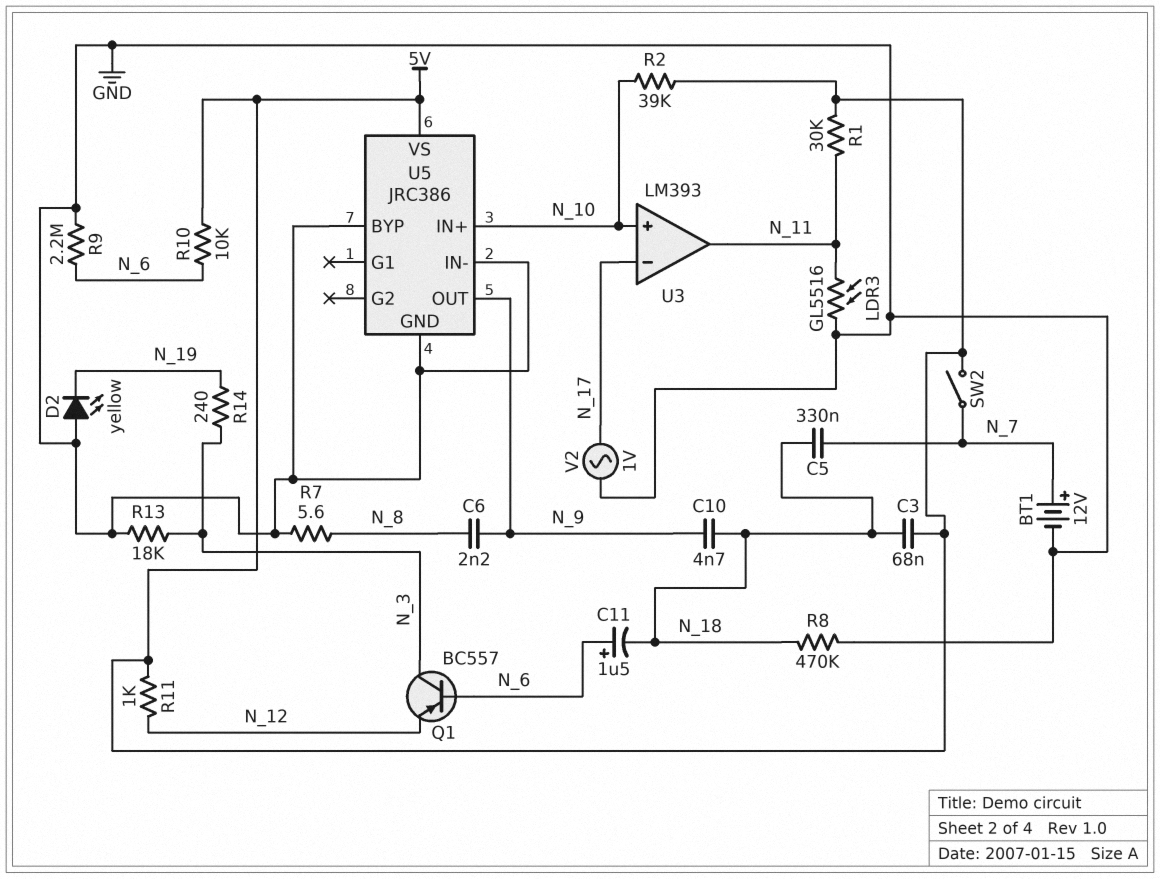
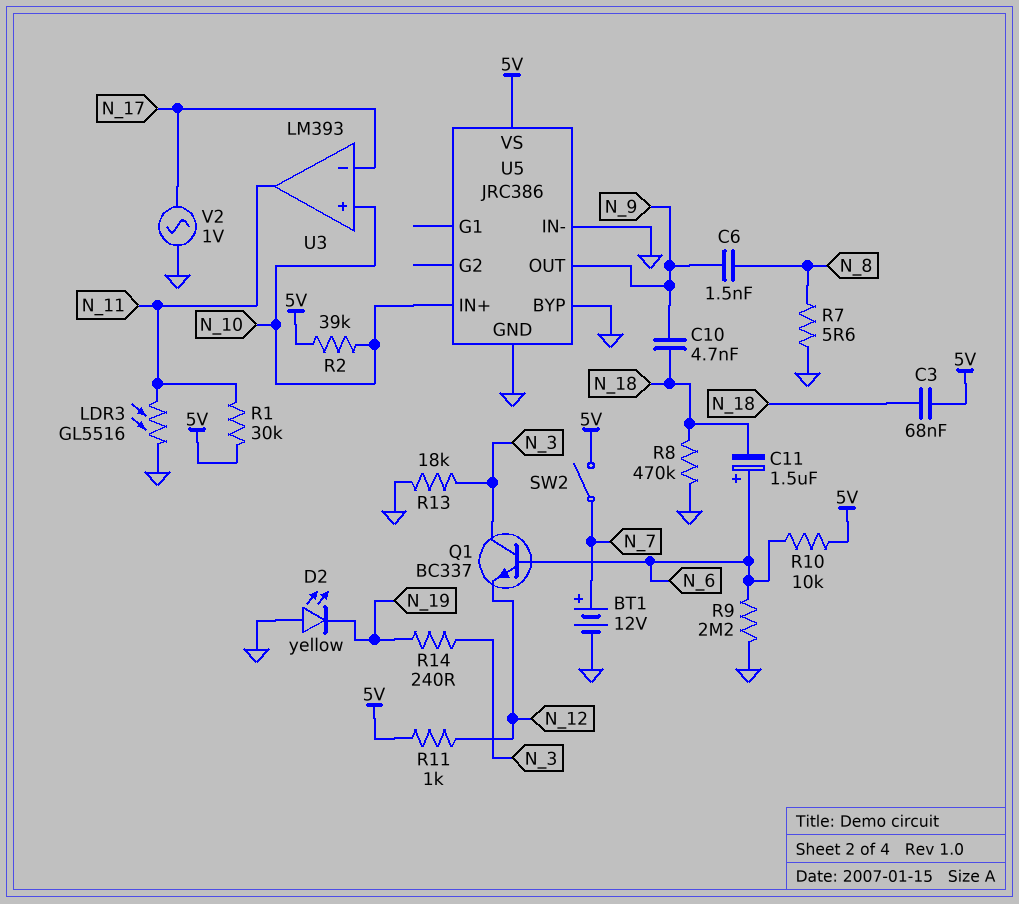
C5: 330nF (N_7, N_18) -> none
C6: 2.2nF (N_8, N_9) -> 1.5nF (N_8, N_9)
Q1: PNP BC557 (B N_6, C N_3, E N_12) -> NPN BC337 (B N_6, C N_3, E N_12)

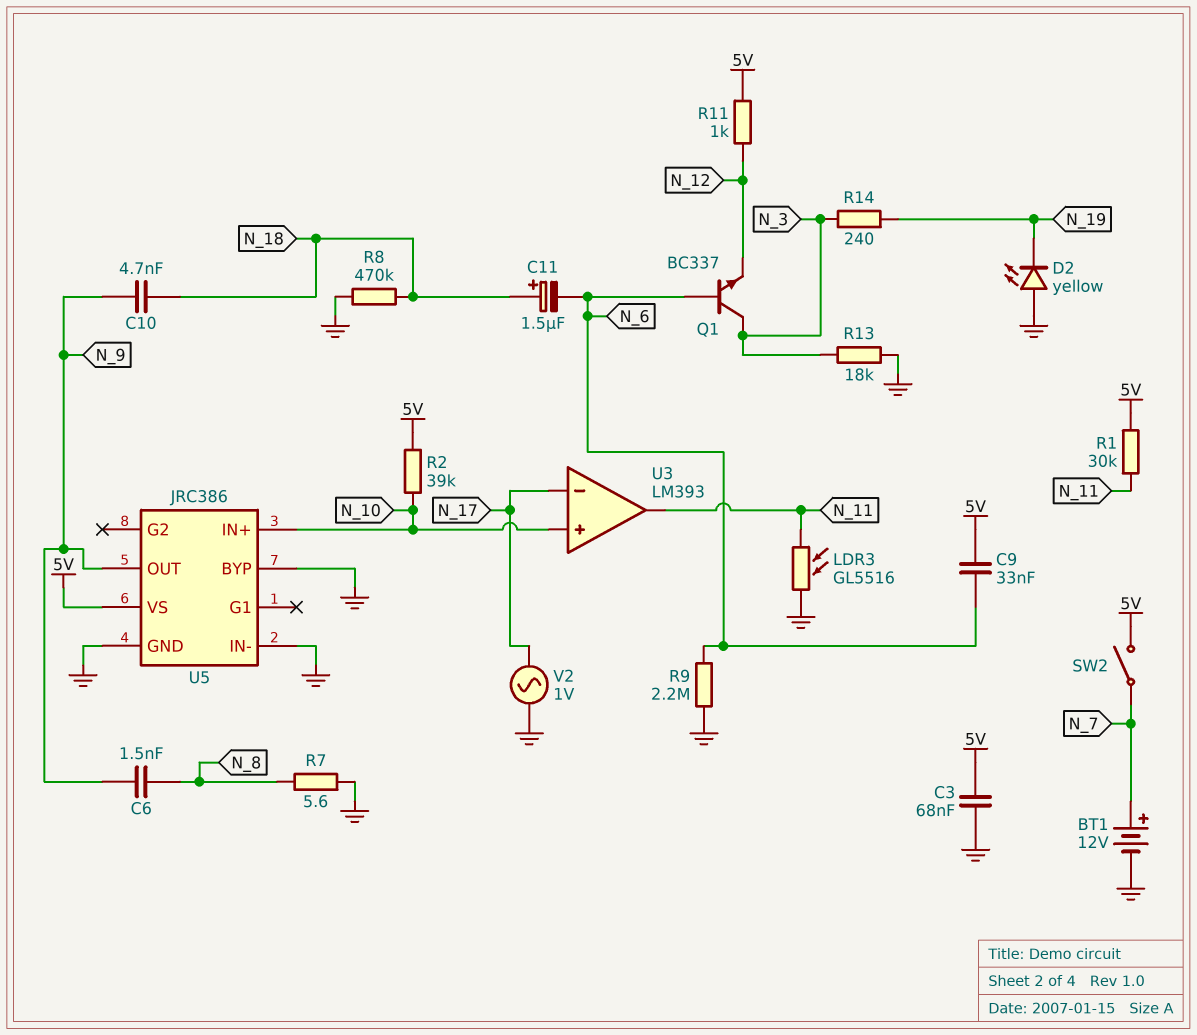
C3: 68nF (5V, N_18) -> 68nF (5V, GND)
C9: none -> 33nF (5V, N_6)
C11: 1.5uF (plus N_6, minus N_18) -> 1.5uF (plus N_18, minus N_6)
R10: 10k (5V, N_6) -> none

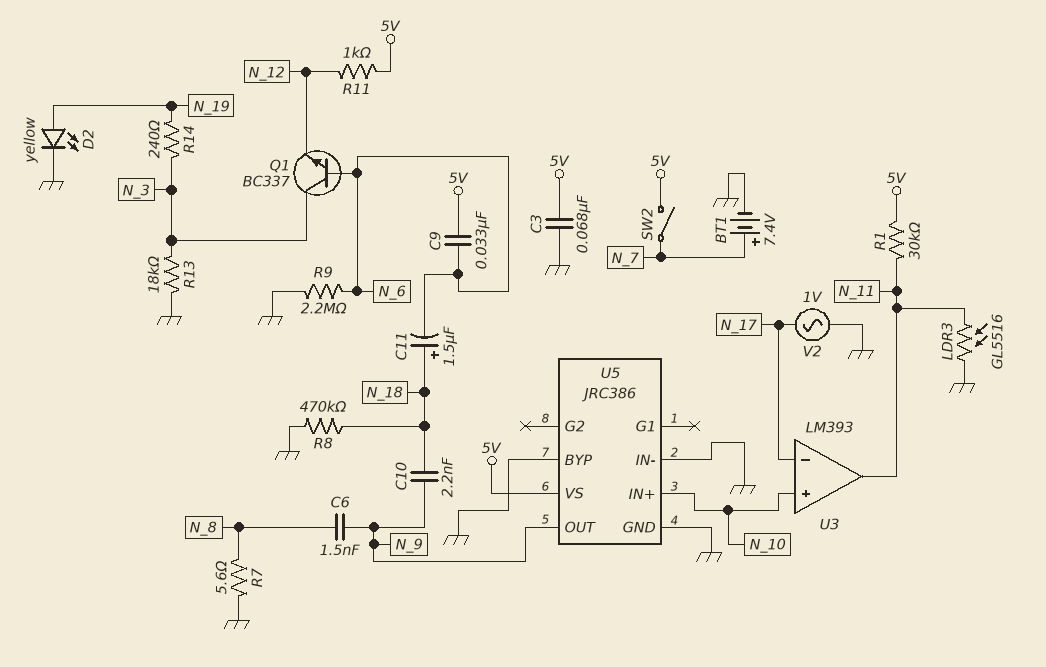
BT1: 12V (plus N_7, minus GND) -> 7.4V (plus N_7, minus GND)
C10: 4.7nF (N_9, N_18) -> 2.2nF (N_9, N_18)
D2: LED yellow (A GND, K N_19) -> LED yellow (A N_19, K GND)
R2: 39k (5V, N_10) -> none

